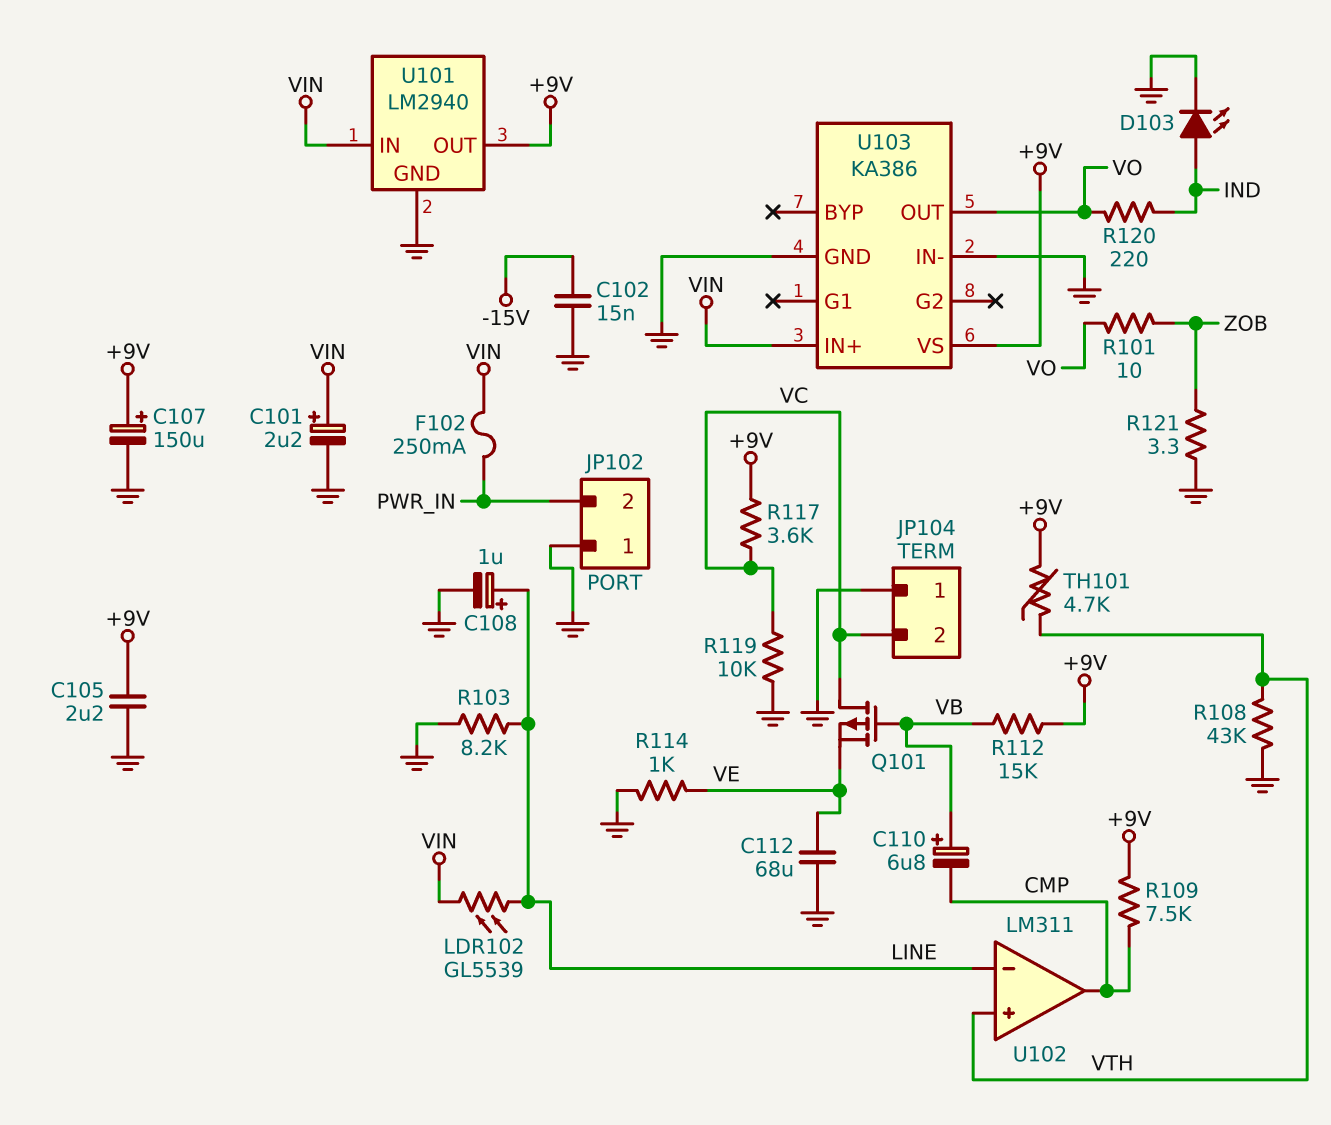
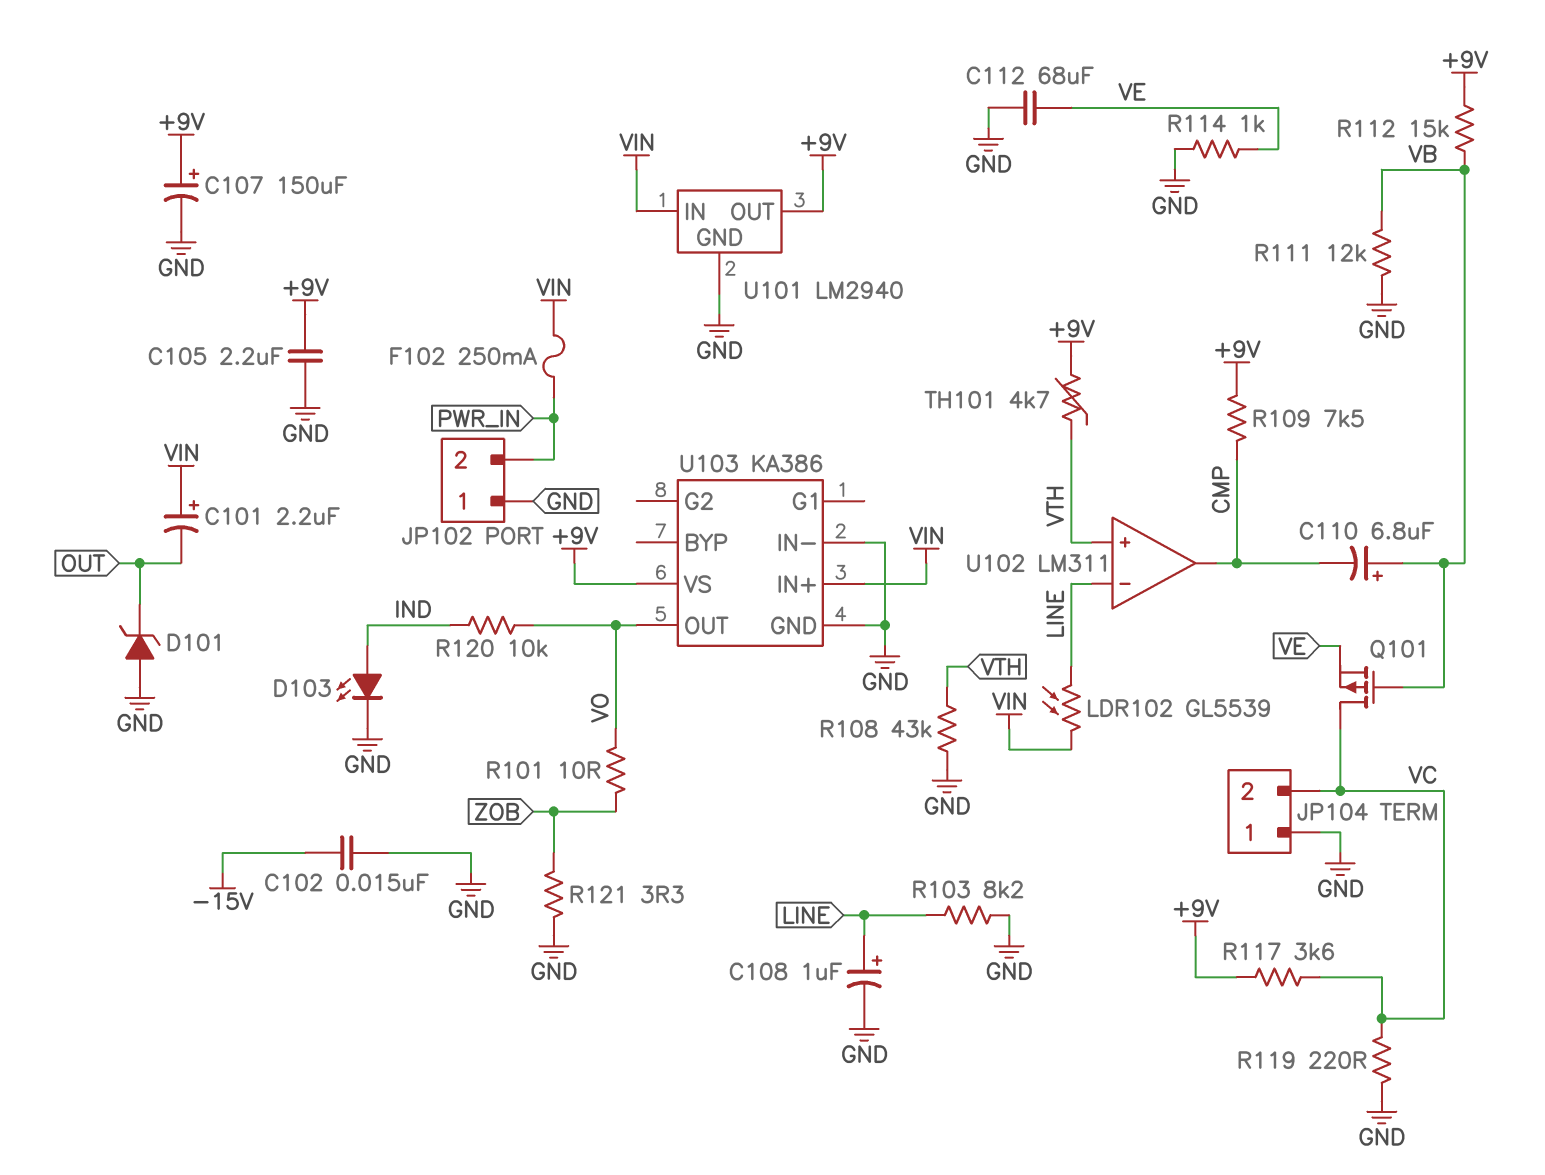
C101: 2.2uF (plus VIN, minus GND) -> 2.2uF (plus VIN, minus OUT)
D101: none -> zener (A GND, K OUT)
R111: none -> 12k (GND, VB)
R119: 10k (GND, VC) -> 220 (GND, VC)
R120: 220 (IND, VO) -> 10k (IND, VO)

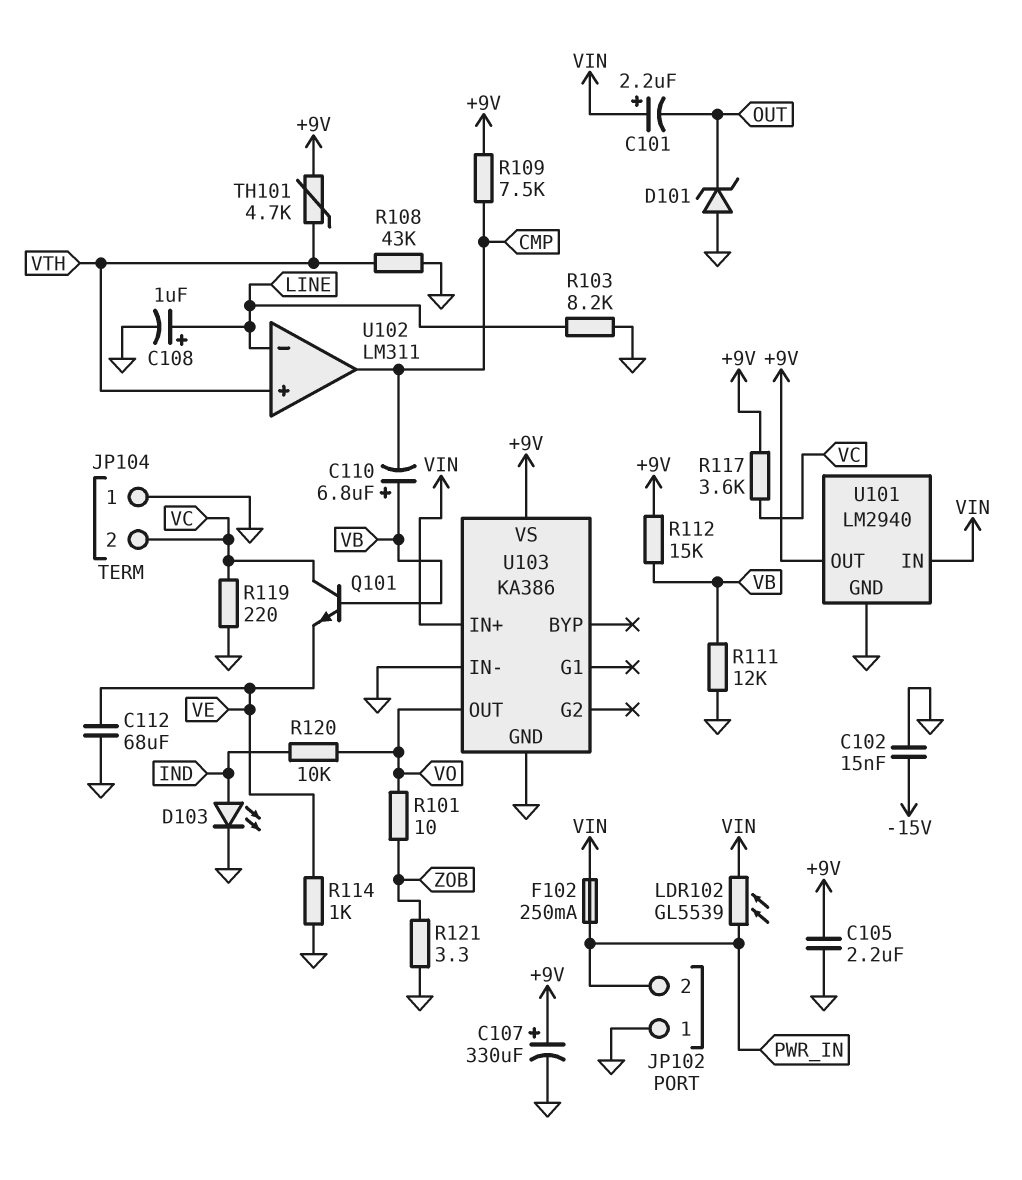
C107: 150uF (plus +9V, minus GND) -> 330uF (plus +9V, minus GND)
LDR102: GL5539 (LINE, VIN) -> GL5539 (PWR_IN, VIN)
Q101: PMOS (G VB, D VC, S VE) -> NPN (B VB, C VC, E VE)

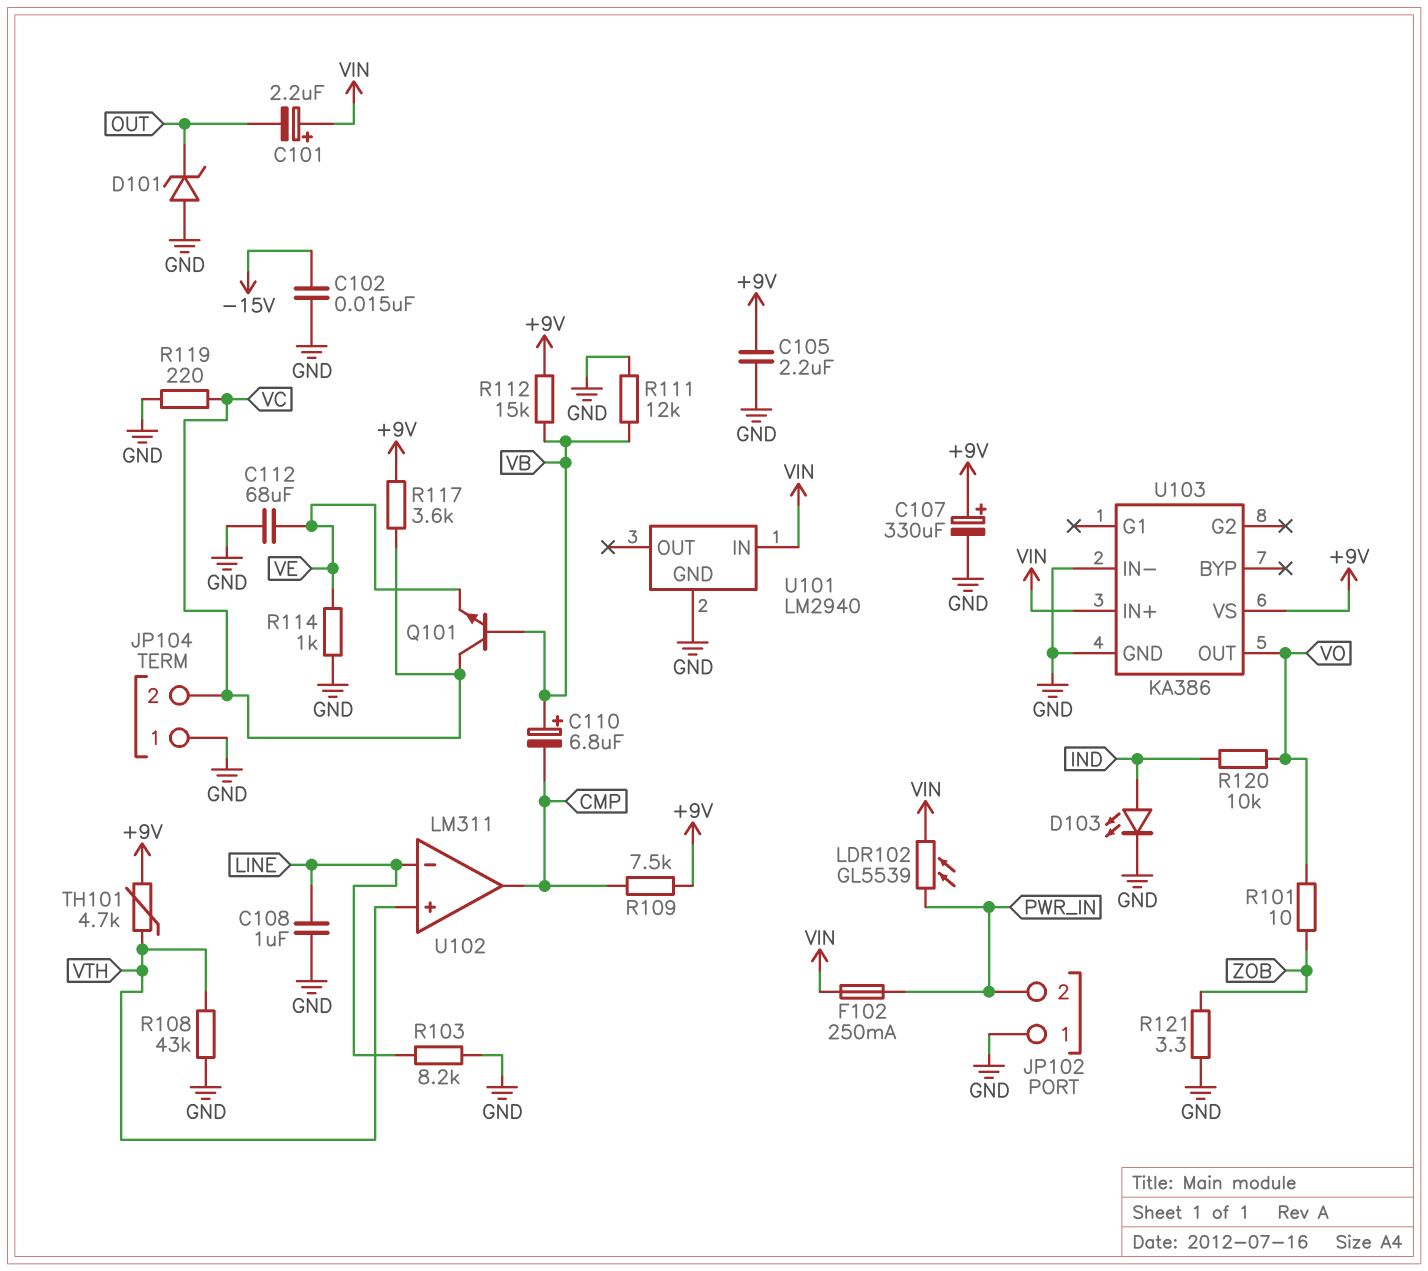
C108: 1uF (plus LINE, minus GND) -> 1uF (GND, LINE)
U101 pin OUT: +9V -> none

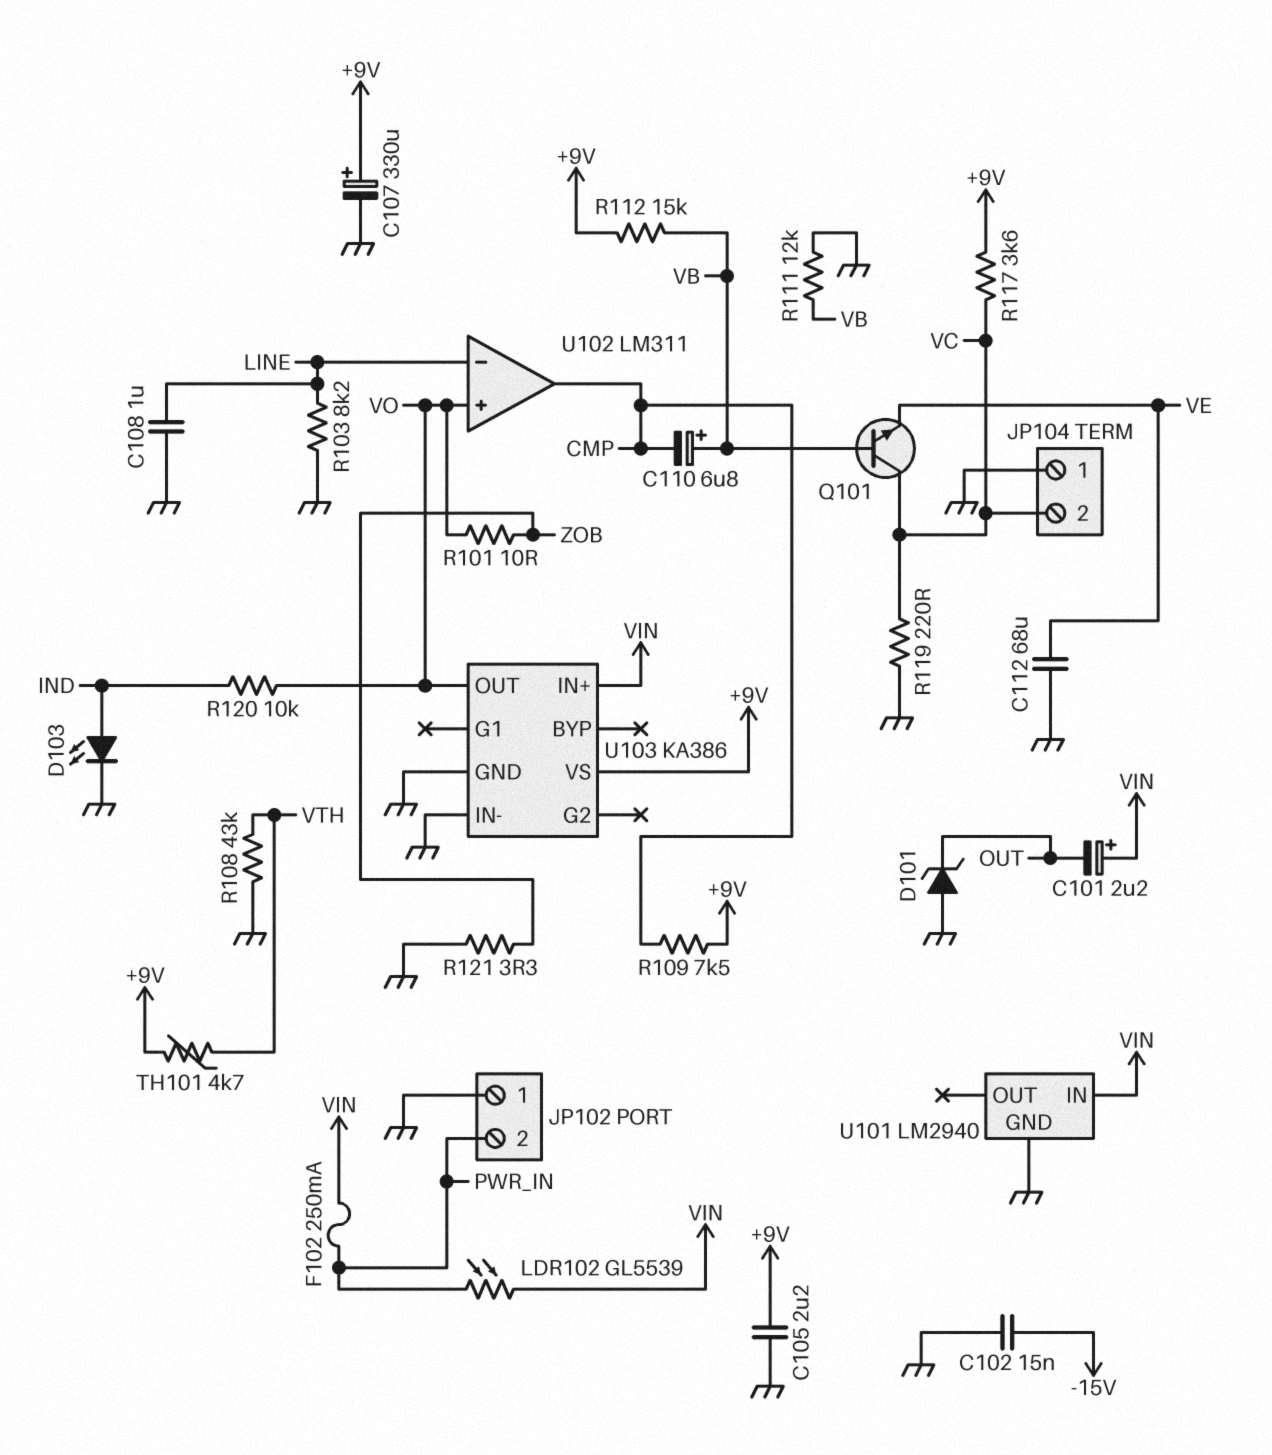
R114: 1k (GND, VE) -> none
U102 pin in+: VTH -> VO

